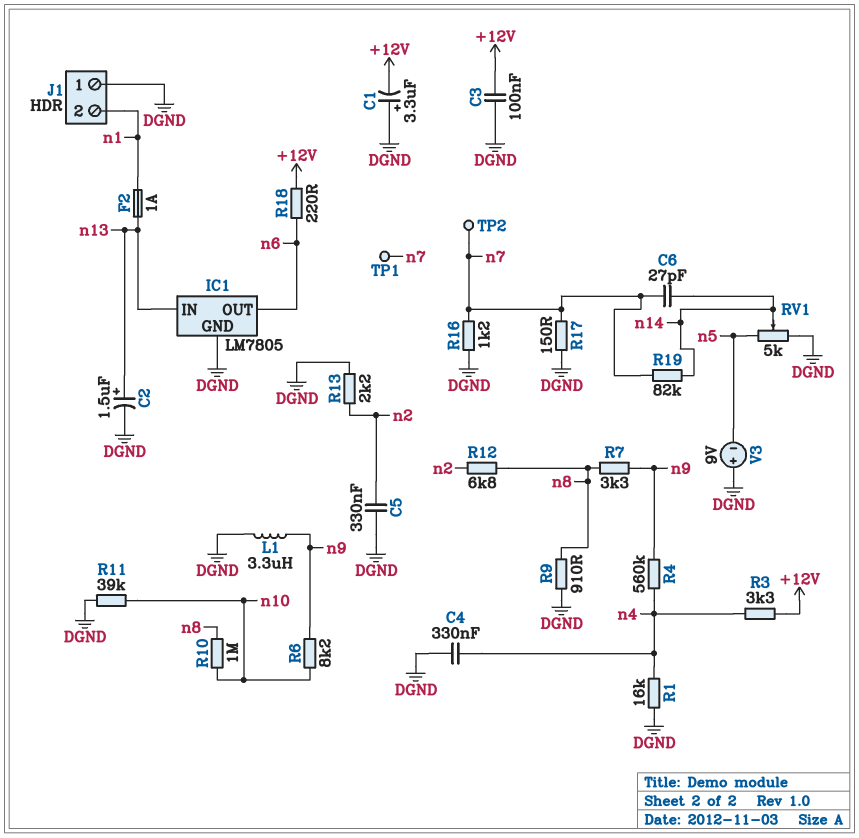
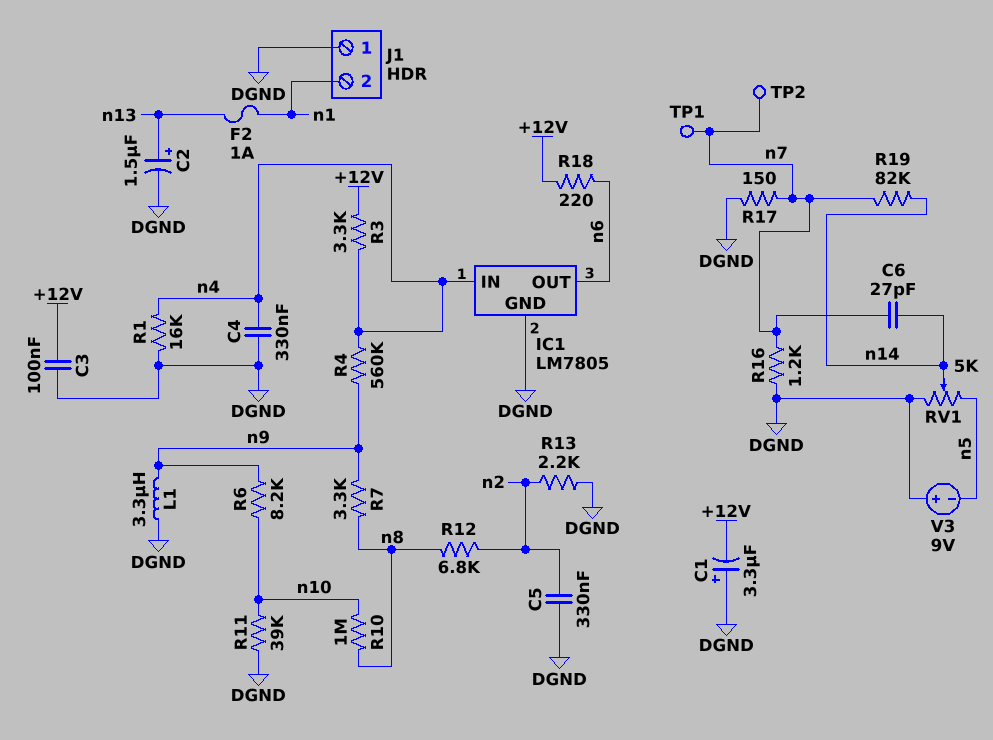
IC1 pin IN: n13 -> n4
R9: 910 (DGND, n8) -> none

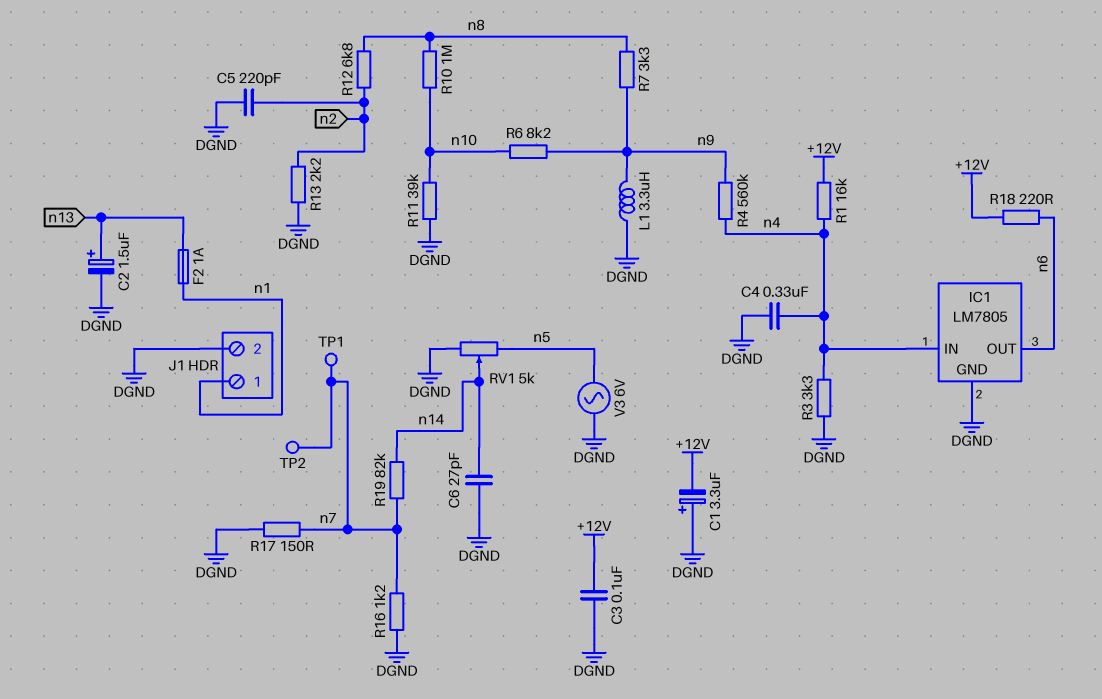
C5: 330nF (DGND, n2) -> 220pF (DGND, n2)
C6: 27pF (n7, n14) -> 27pF (DGND, n14)
J1 pin 1: DGND -> n1
J1 pin 2: n1 -> DGND
R1: 16k (DGND, n4) -> 16k (+12V, n4)
R3: 3.3k (+12V, n4) -> 3.3k (DGND, n4)
V3: 9V (plus DGND, minus n5) -> AC 6V (DGND, n5)

